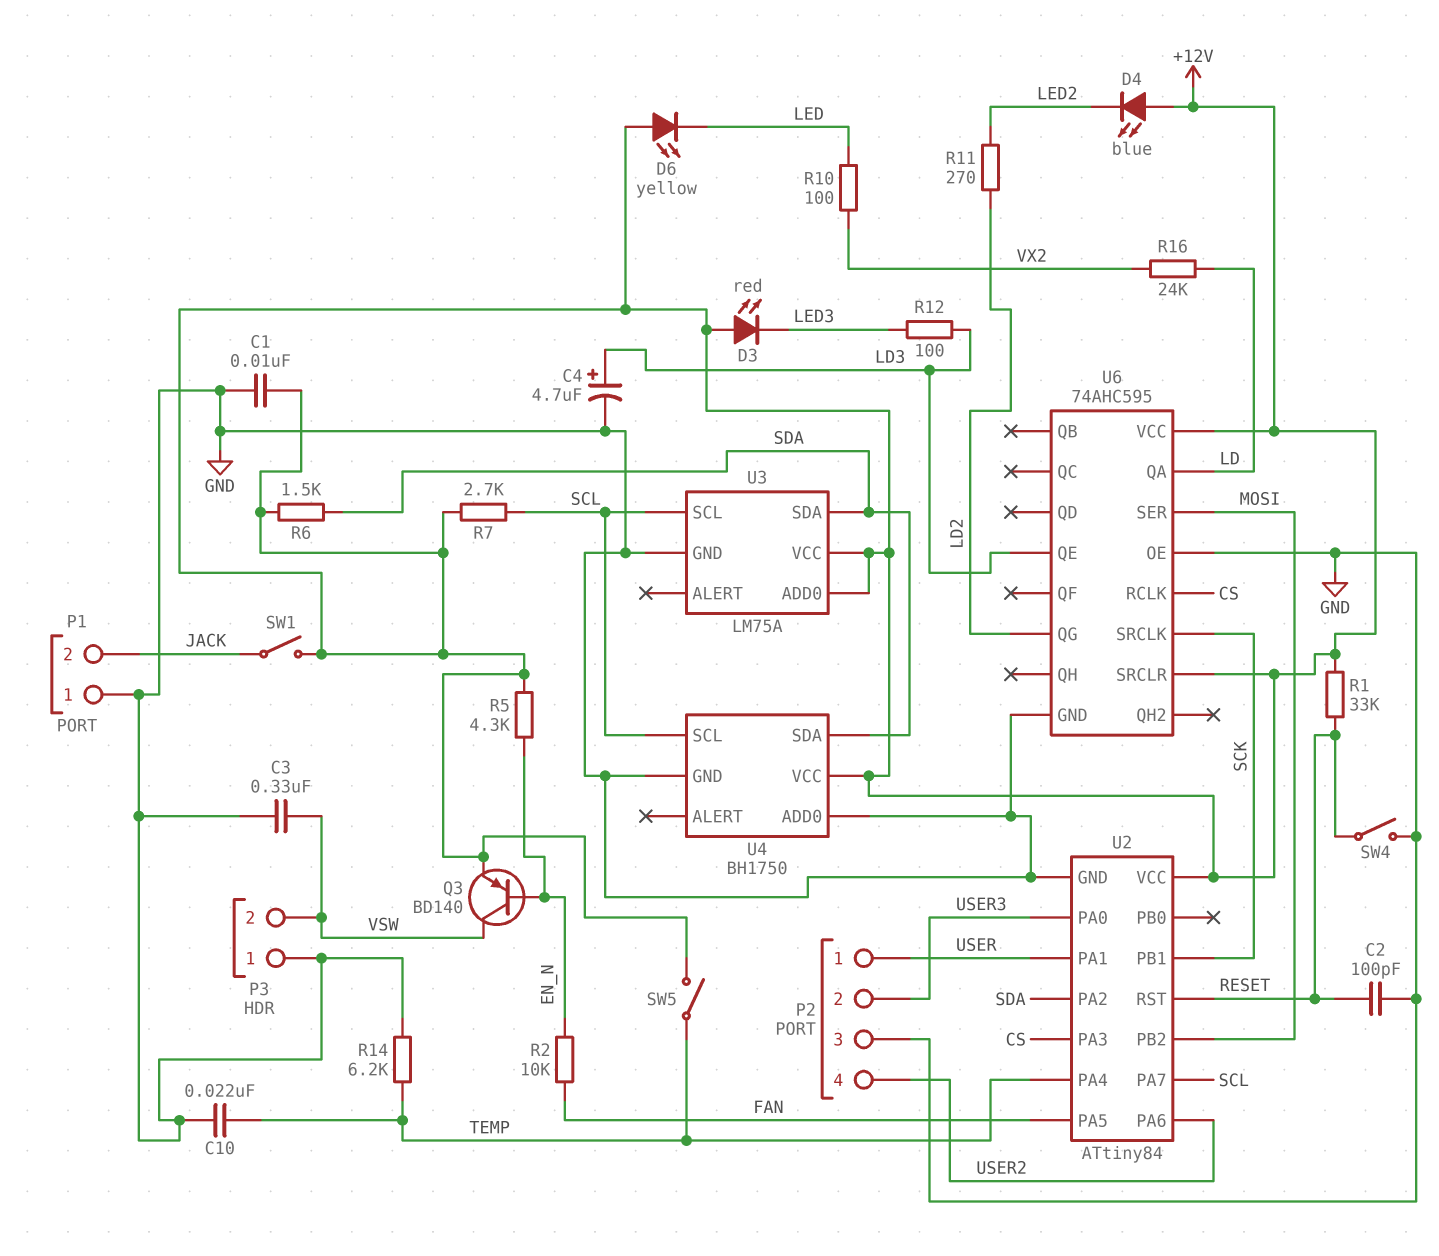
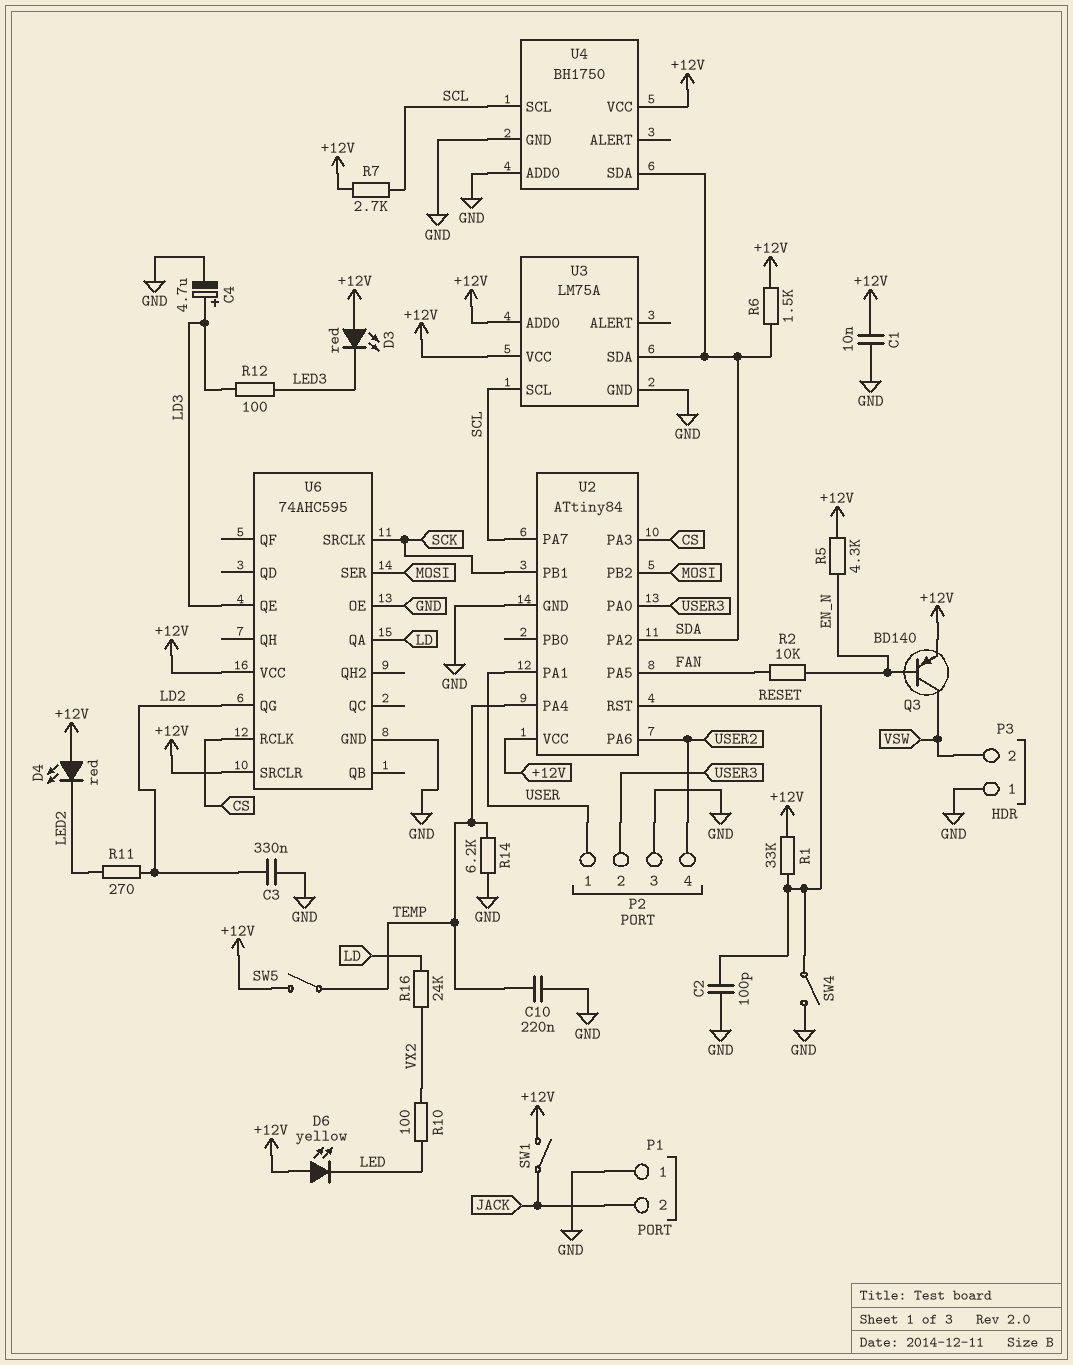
C3: 330nF (GND, VSW) -> 330nF (GND, LD2)
C10: 22nF (GND, TEMP) -> 220nF (GND, TEMP)
D4: LED blue (A +12V, K LED2) -> LED red (A +12V, K LED2)

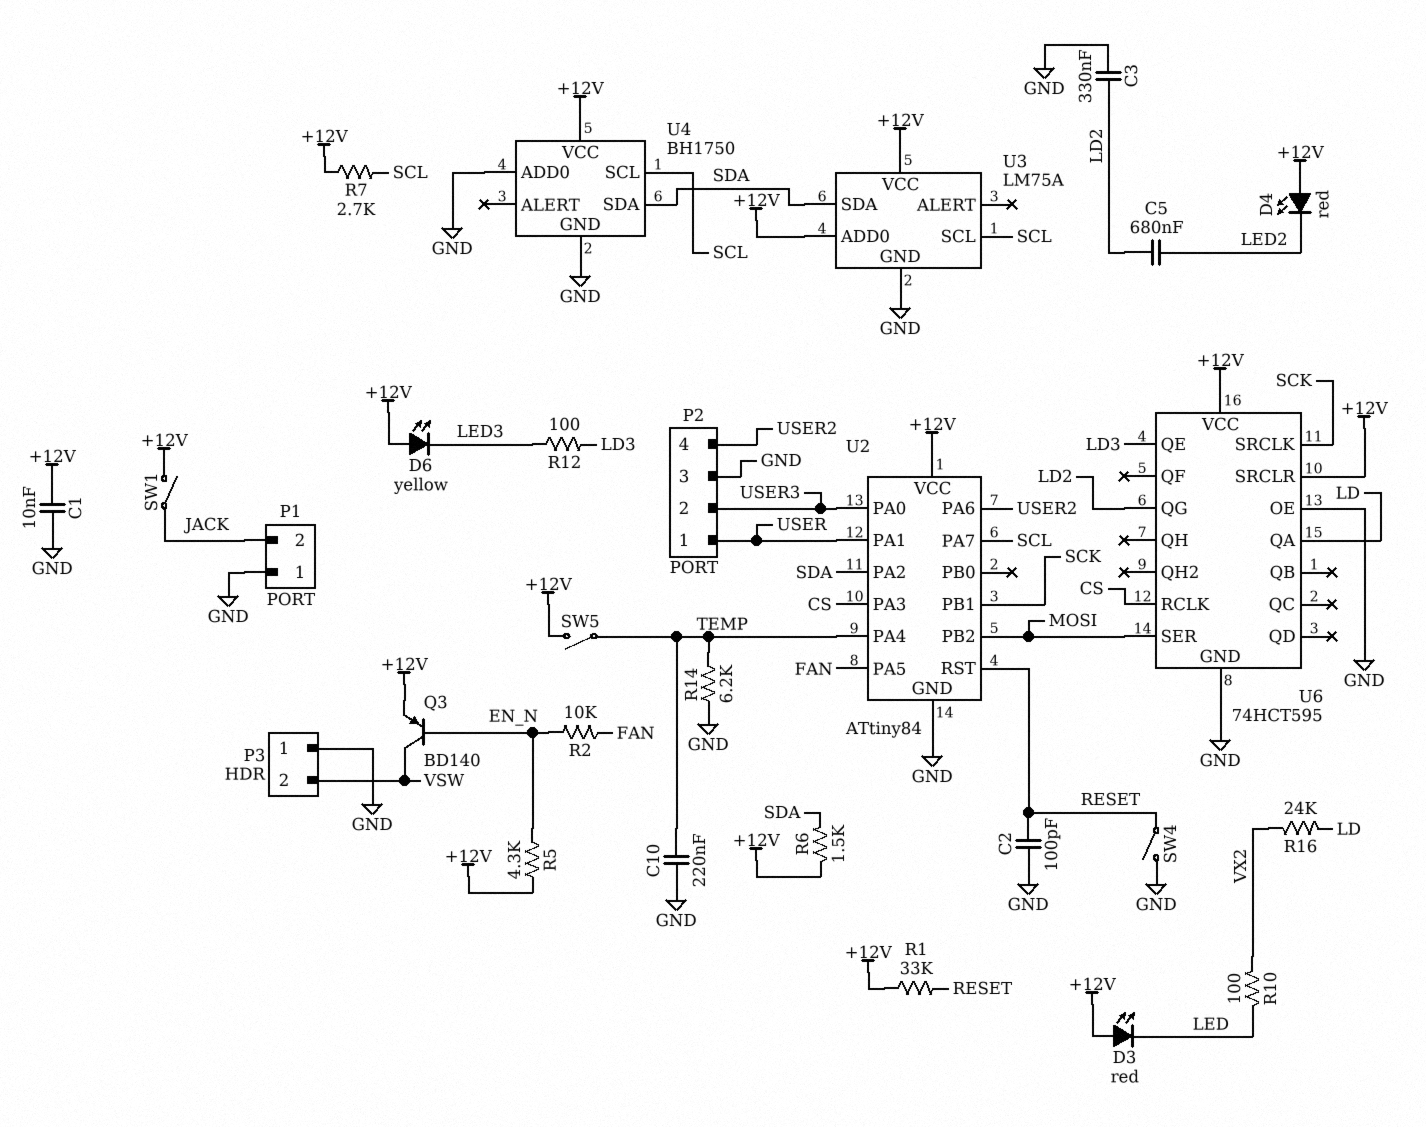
C4: 4.7uF (plus LD3, minus GND) -> none
C5: none -> 680nF (LD2, LED2)
D3: LED red (A +12V, K LED3) -> LED red (A +12V, K LED)
D6: LED yellow (A +12V, K LED) -> LED yellow (A +12V, K LED3)
R11: 270 (LD2, LED2) -> none
U6: 74AHC595 -> 74HCT595

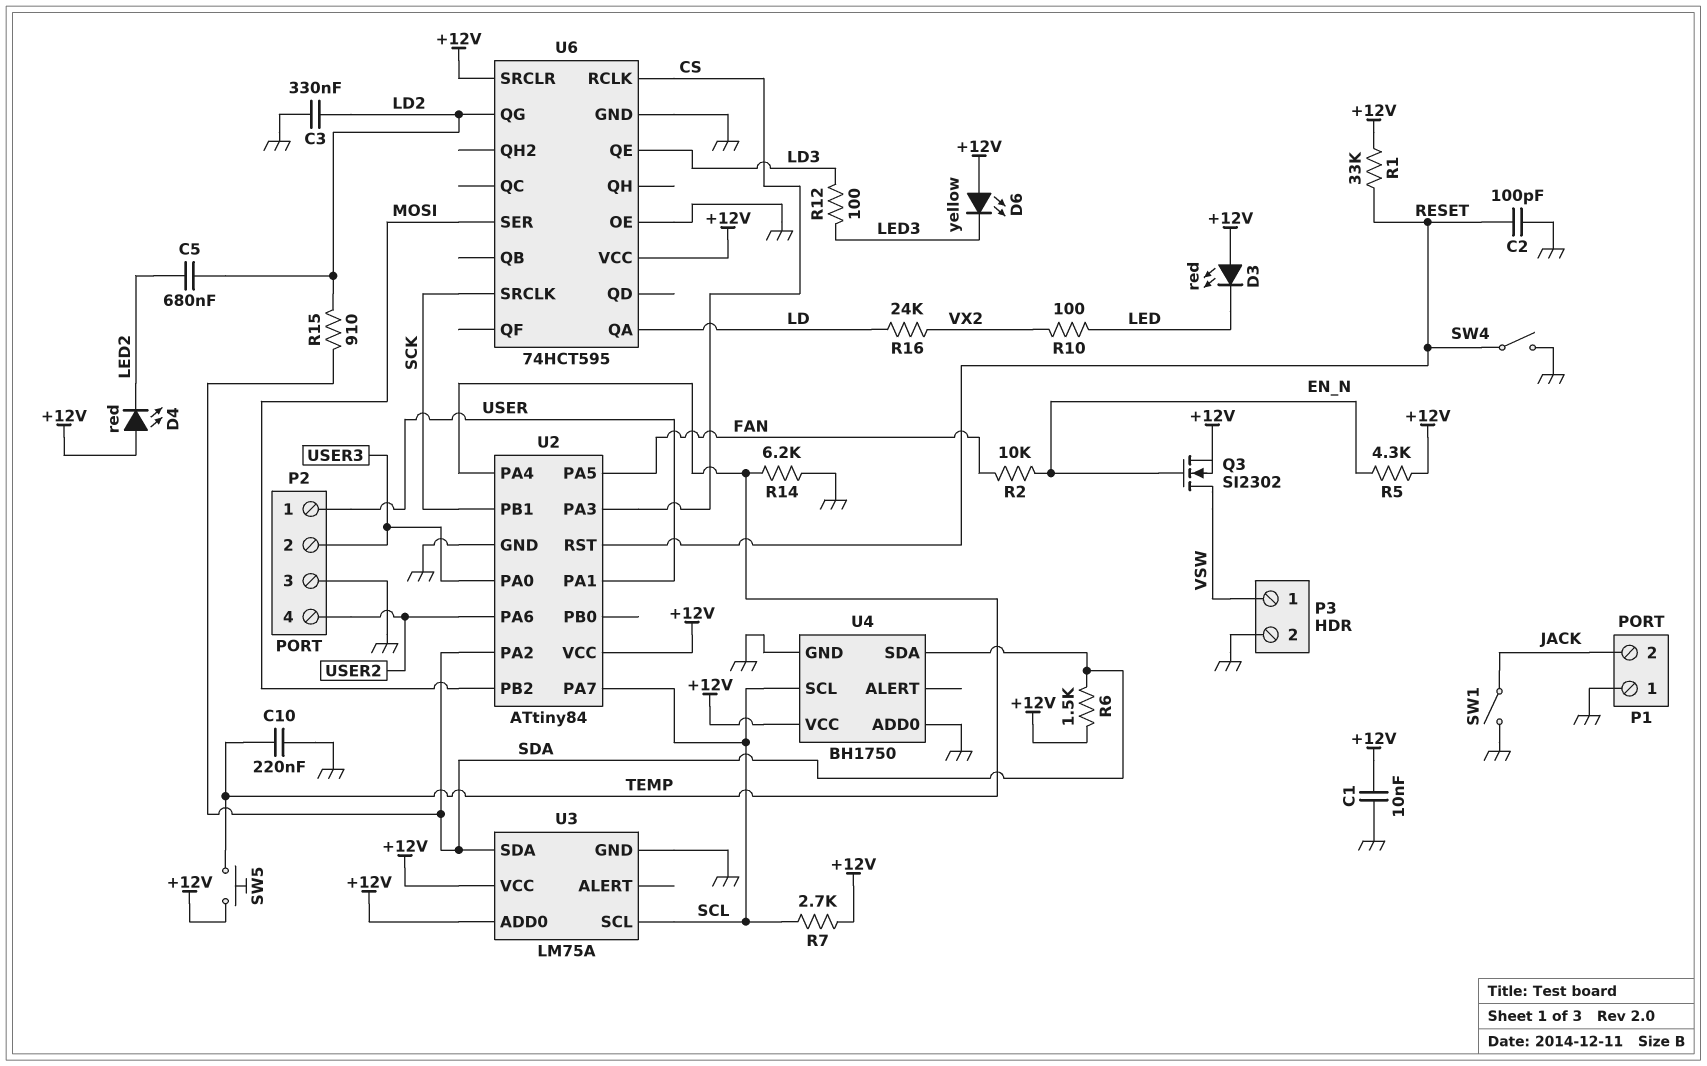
P3 pin 1: GND -> VSW
P3 pin 2: VSW -> GND
Q3: PNP BD140 (B EN_N, C VSW, E +12V) -> NMOS SI2302 (G EN_N, D VSW, S +12V)
R15: none -> 910 (LD2, SDA)
SW1: switch (+12V, JACK) -> switch (GND, JACK)
SW5: switch (+12V, TEMP) -> button (+12V, TEMP)

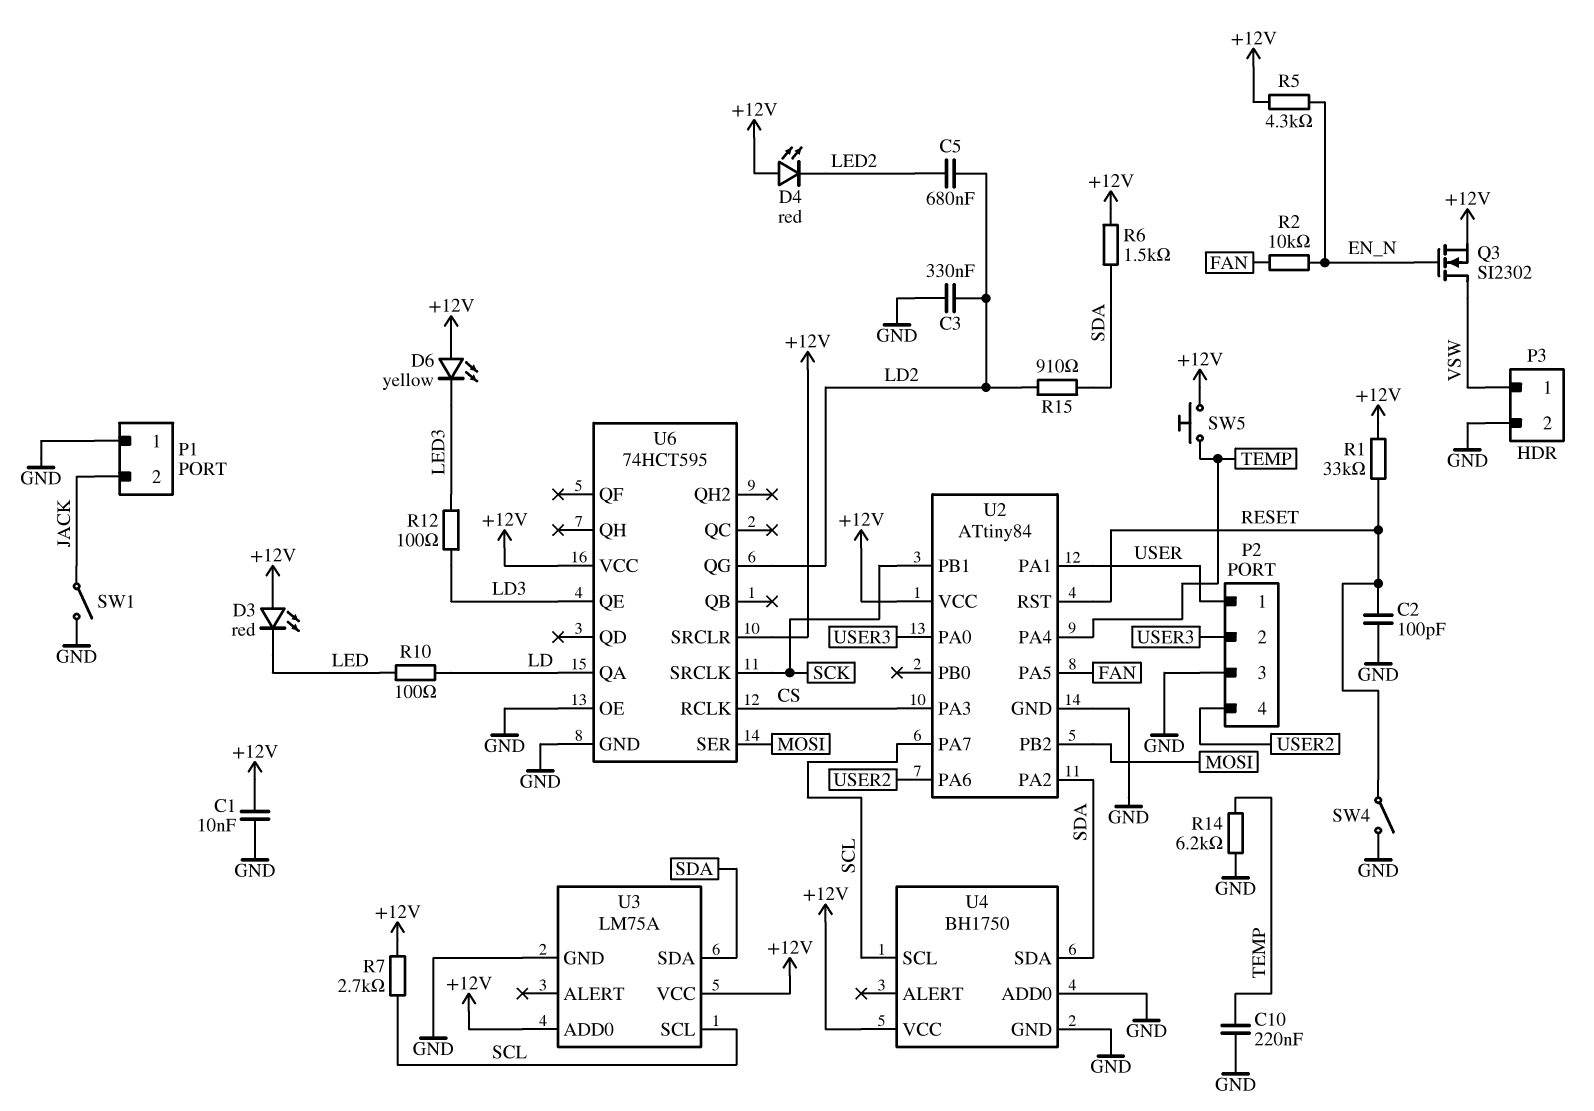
R10: 100 (LED, VX2) -> 100 (LD, LED)
R16: 24k (LD, VX2) -> none

